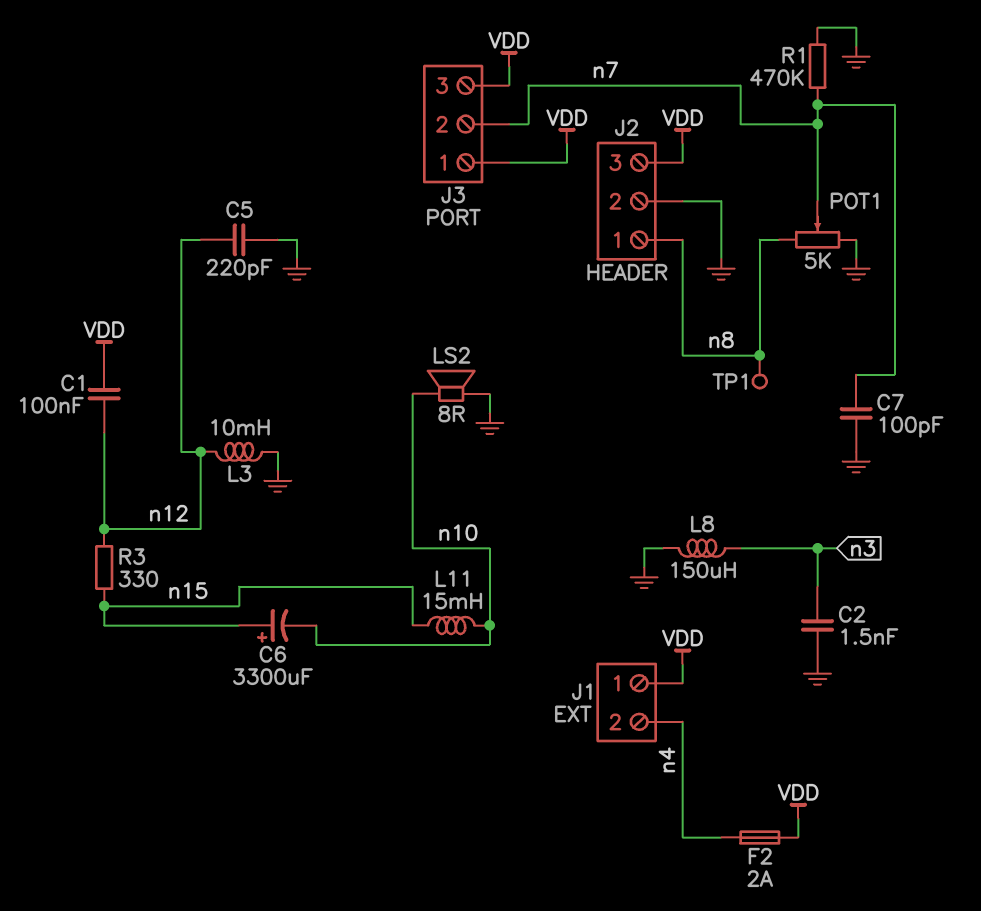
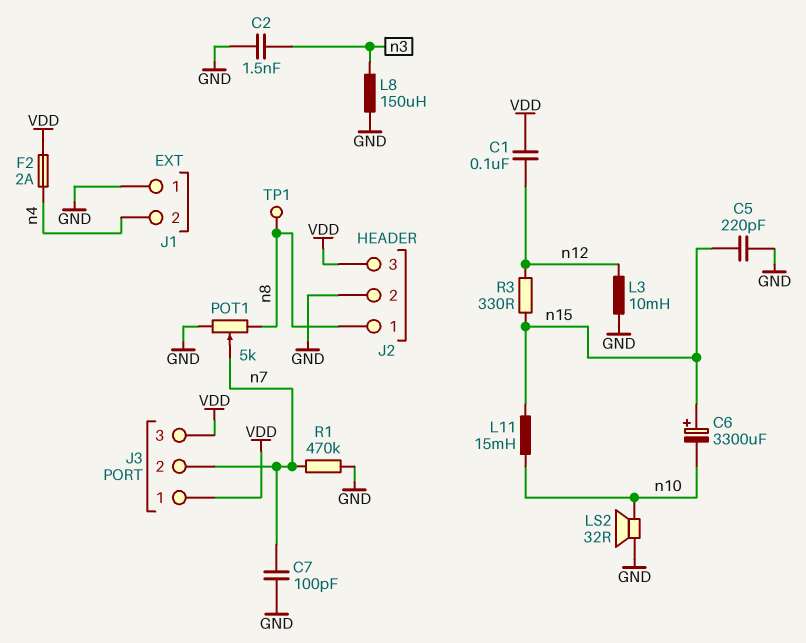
C5: 220pF (GND, n12) -> 220pF (GND, n15)
J1 pin 1: VDD -> GND
LS2: speaker 8R (GND, n10) -> speaker 32R (GND, n10)

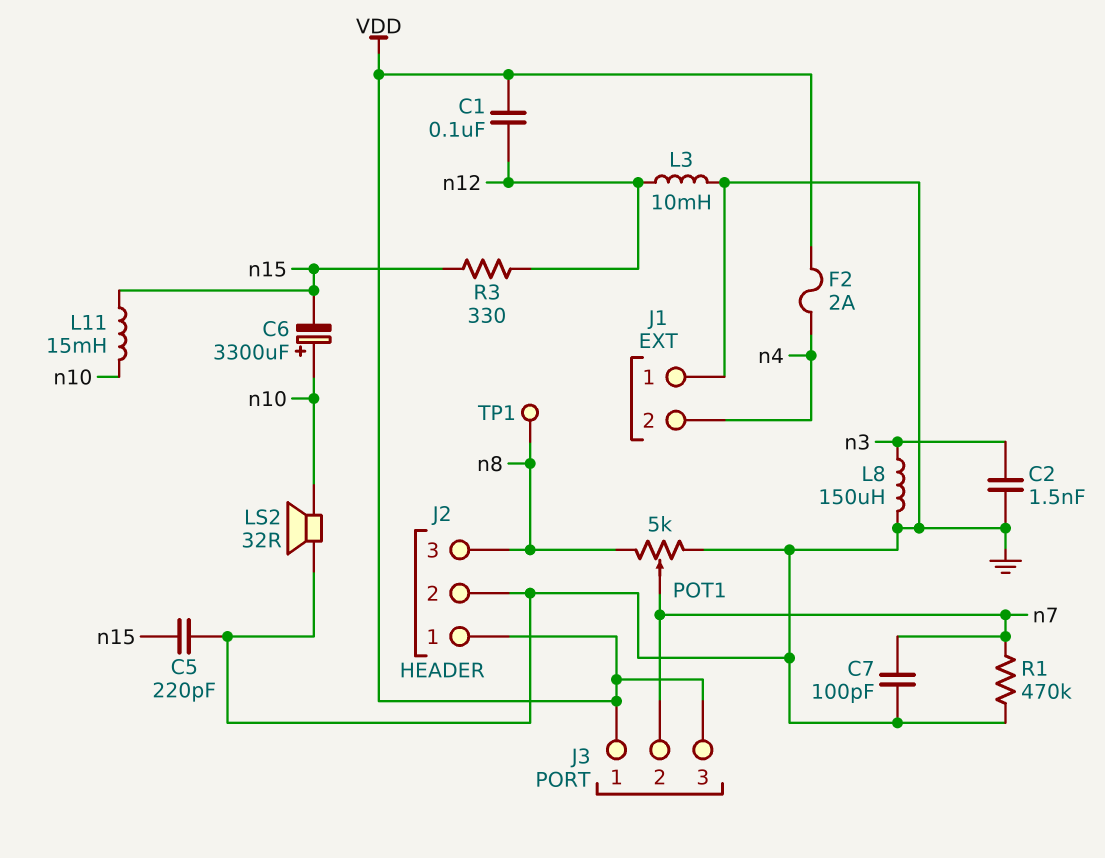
C6: 3300uF (plus n15, minus n10) -> 3300uF (plus n10, minus n15)
J2 pin 1: n8 -> VDD
J2 pin 3: VDD -> n8

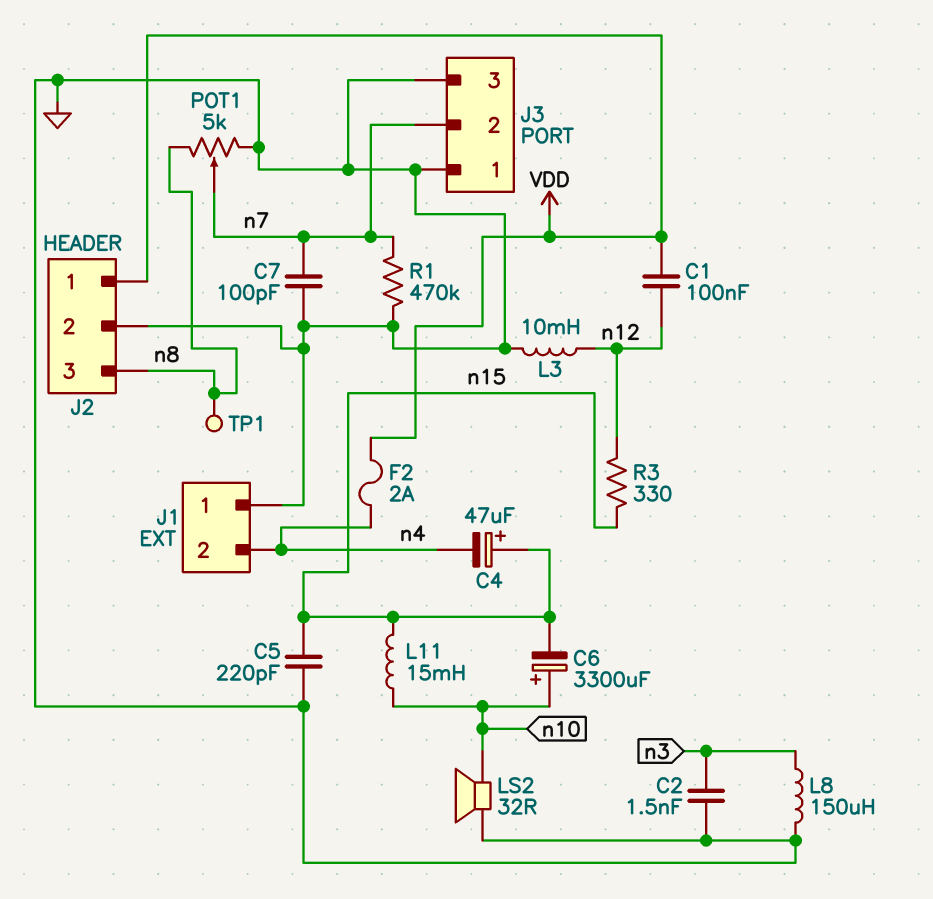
C4: none -> 47uF (plus n15, minus n4)
J3 pin 1: VDD -> GND
J3 pin 3: VDD -> GND

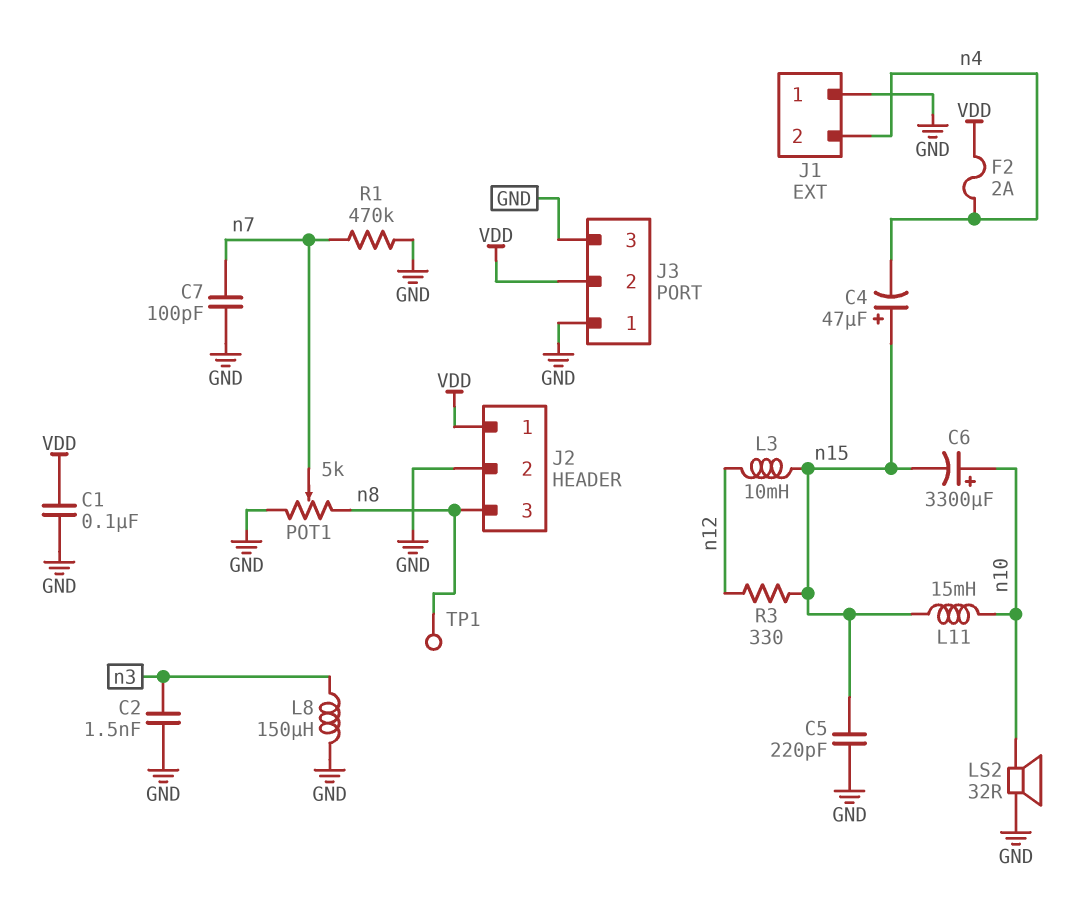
C1: 100nF (VDD, n12) -> 100nF (GND, VDD)
J3 pin 2: n7 -> VDD
L3: 10mH (GND, n12) -> 10mH (n12, n15)

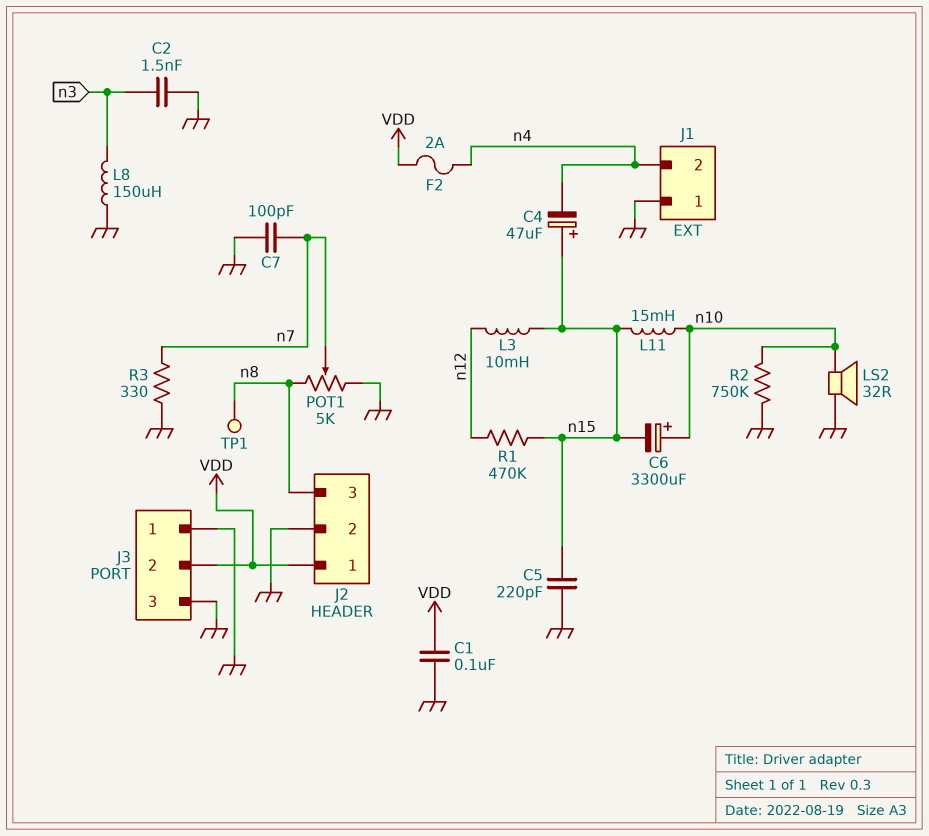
R1: 470k (GND, n7) -> 470k (n12, n15)
R2: none -> 750k (GND, n10)
R3: 330 (n12, n15) -> 330 (GND, n7)

